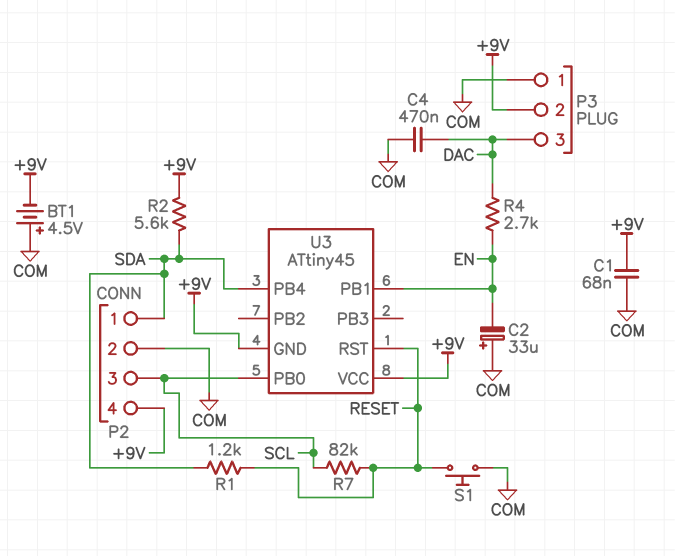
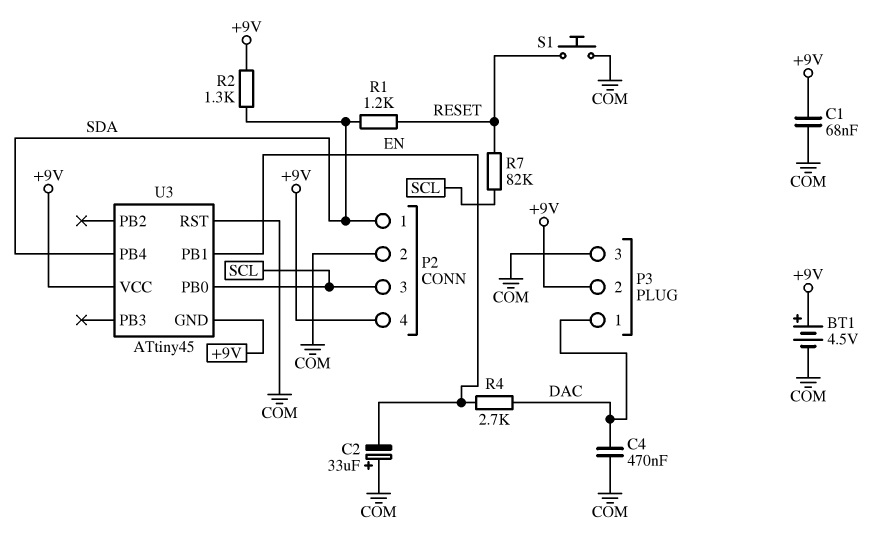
BT1: 4.5V (plus COM, minus +9V) -> 4.5V (plus +9V, minus COM)
P3 pin 1: COM -> DAC
P3 pin 3: DAC -> COM
R2: 5.6k (+9V, SDA) -> 1.3k (+9V, SDA)
U3 pin RST: RESET -> COM

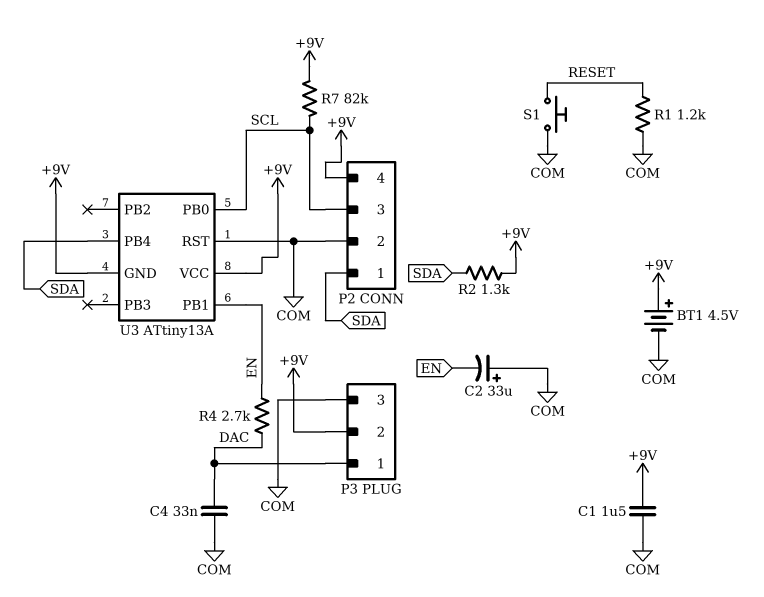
C1: 68nF (+9V, COM) -> 1.5uF (+9V, COM)
C4: 470nF (COM, DAC) -> 33nF (COM, DAC)
R1: 1.2k (RESET, SDA) -> 1.2k (COM, RESET)
R7: 82k (RESET, SCL) -> 82k (+9V, SCL)
U3: ATtiny45 -> ATtiny13A

